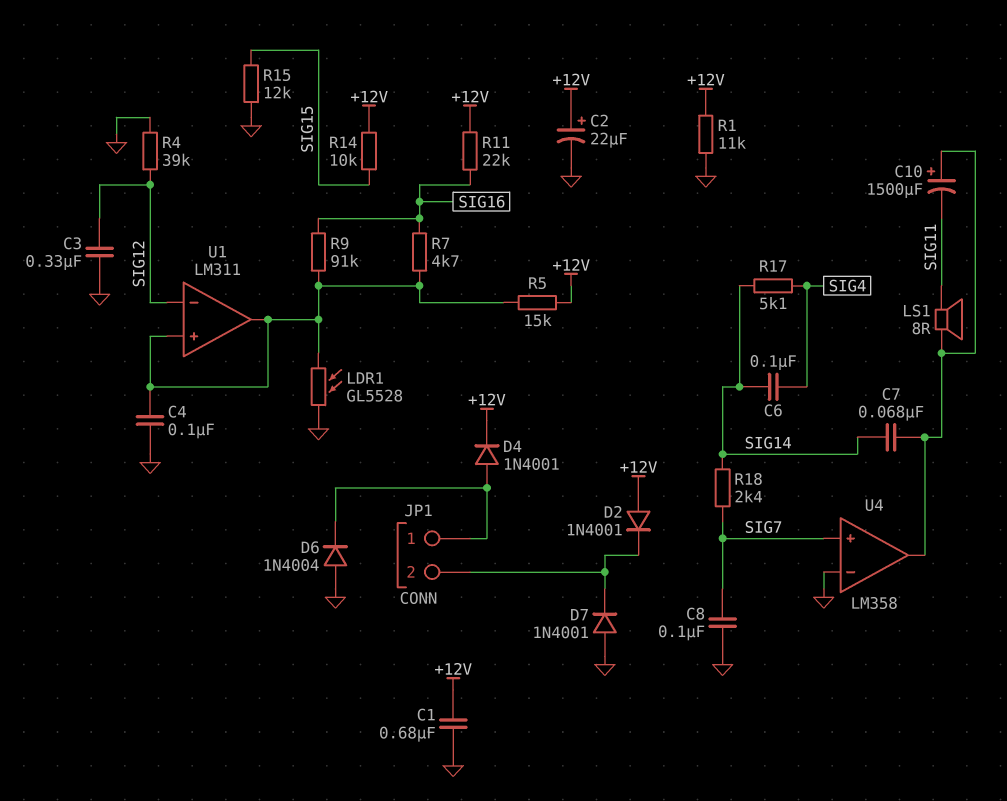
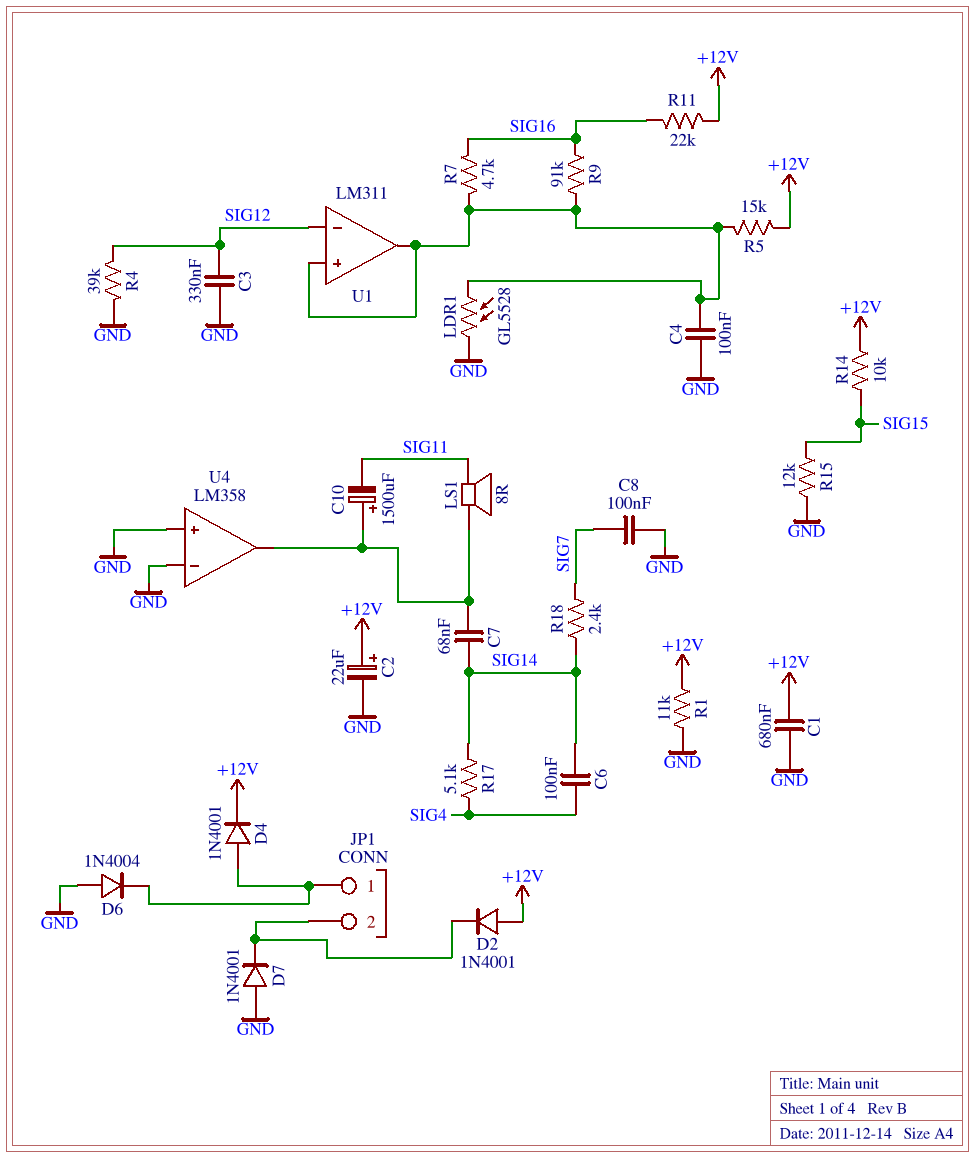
U4 pin in+: SIG7 -> GND

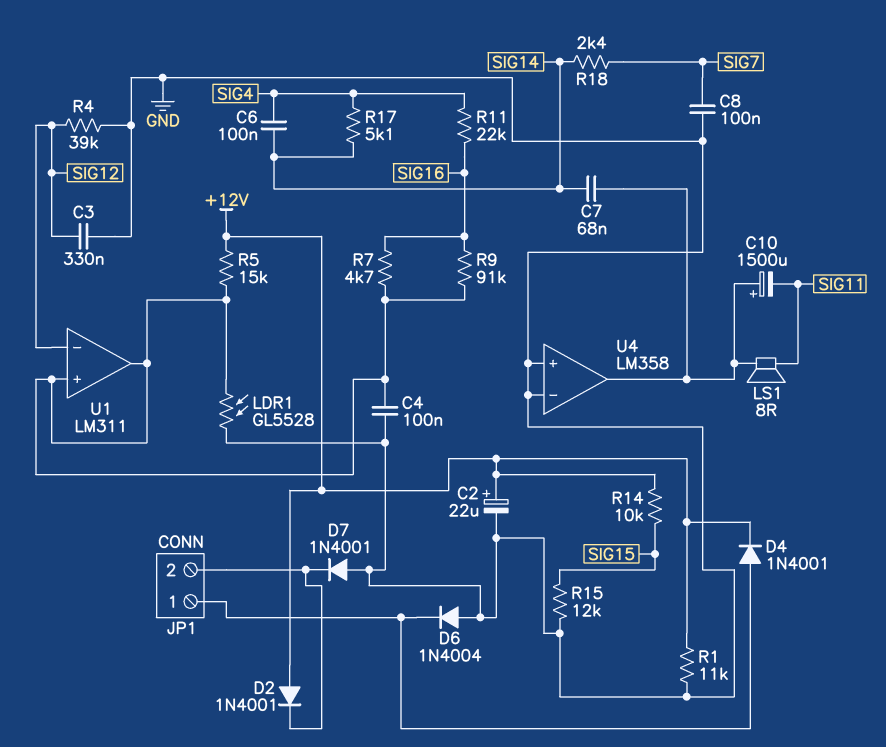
C1: 680nF (+12V, GND) -> none
R11: 22k (+12V, SIG16) -> 22k (SIG4, SIG16)

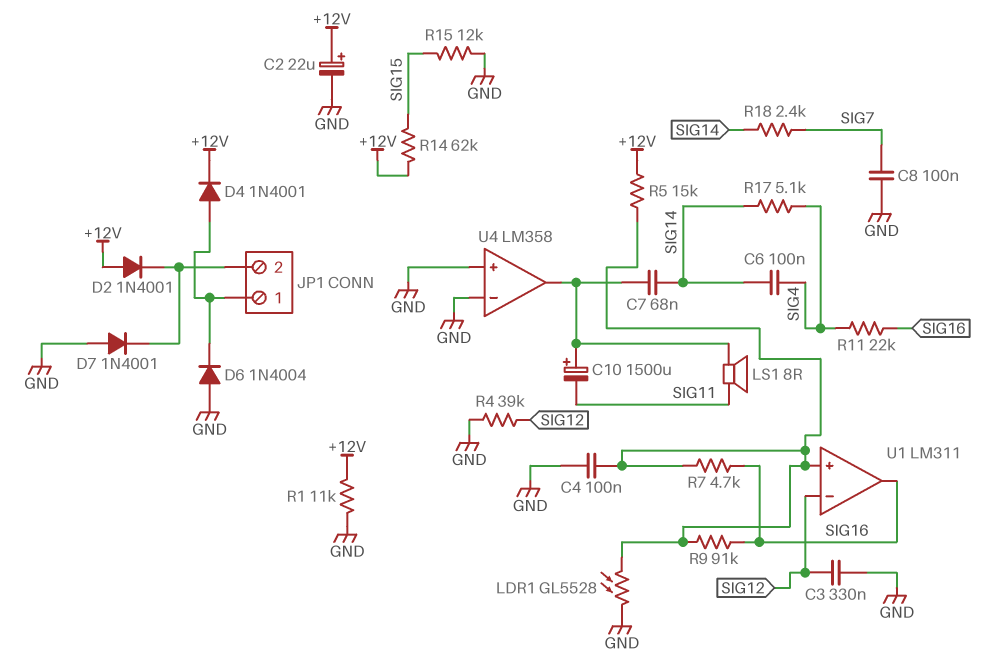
R14: 10k (+12V, SIG15) -> 62k (+12V, SIG15)
U1 pin out: U1/in+ -> SIG16

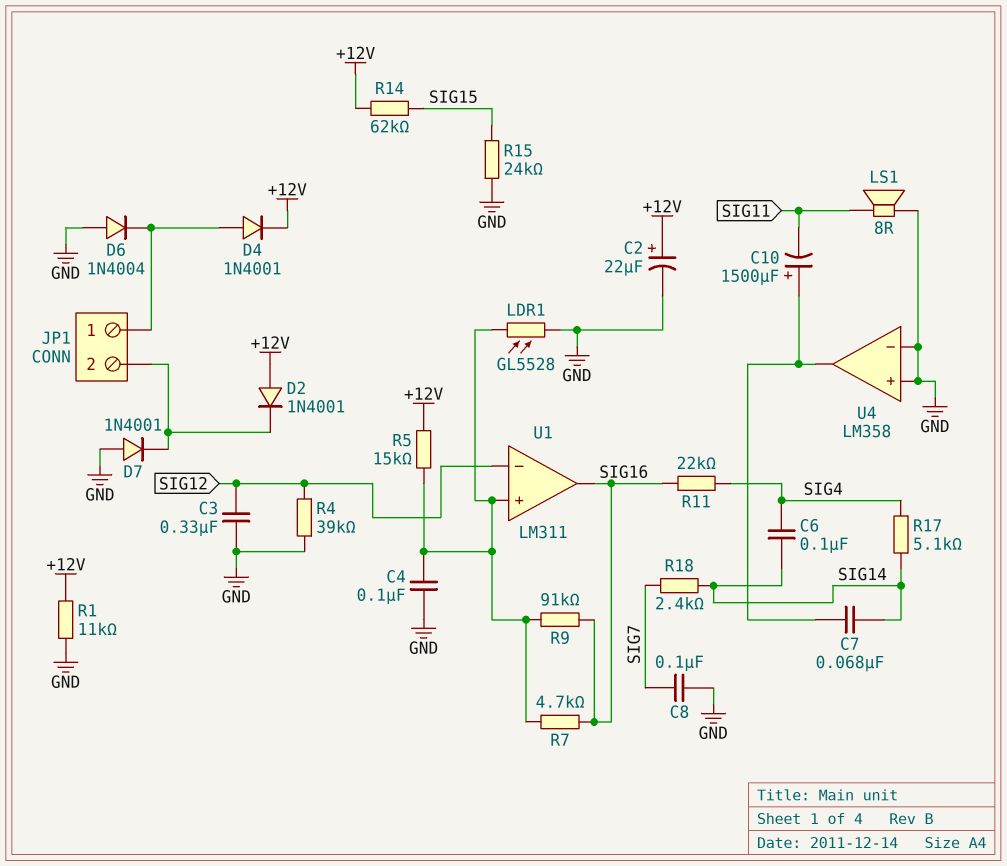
LS1: speaker 8R (SIG11, U4/out) -> speaker 8R (GND, SIG11)
R15: 12k (GND, SIG15) -> 24k (GND, SIG15)

